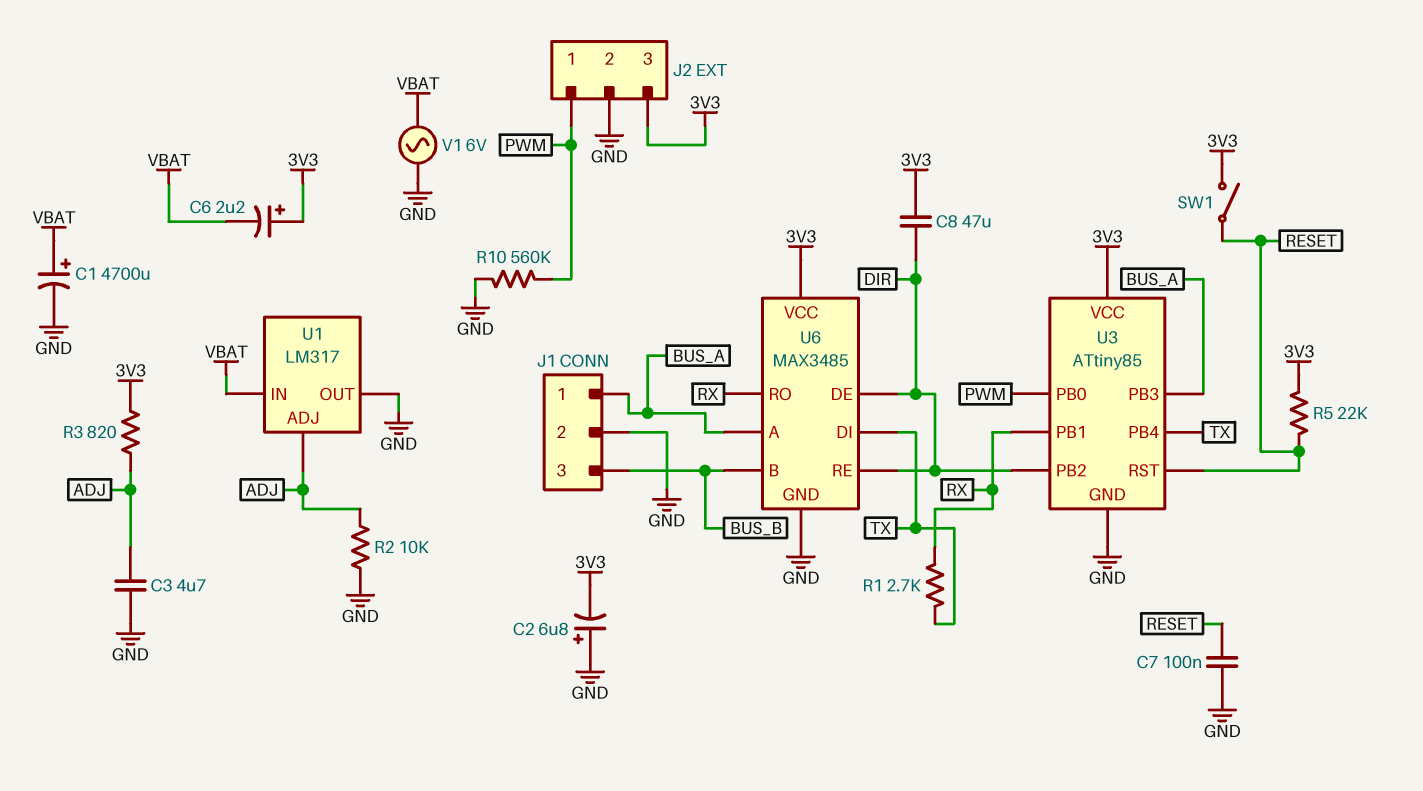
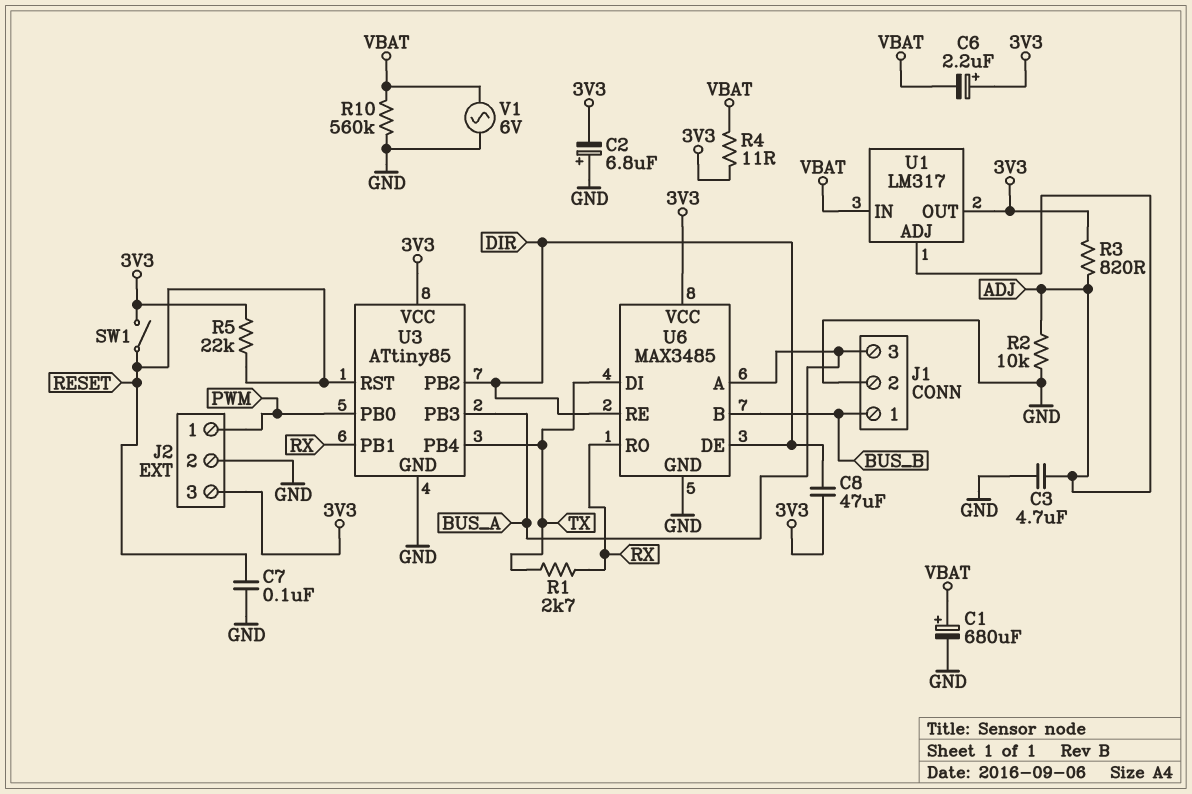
C1: 4700uF (plus VBAT, minus GND) -> 680uF (plus VBAT, minus GND)
J1 pin 1: BUS_A -> BUS_B
J1 pin 3: BUS_B -> BUS_A
R4: none -> 11 (3V3, VBAT)
R10: 560k (GND, PWM) -> 560k (GND, VBAT)
U1 pin OUT: GND -> 3V3

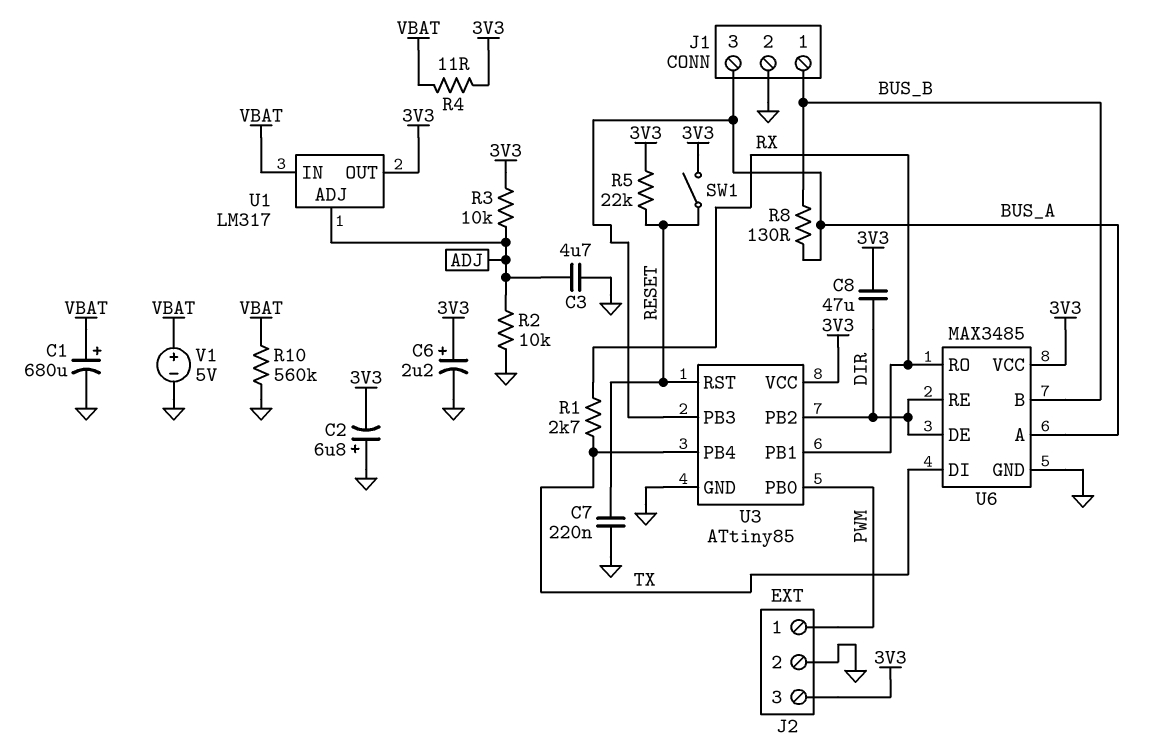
C6: 2.2uF (plus 3V3, minus VBAT) -> 2.2uF (plus 3V3, minus GND)
C7: 100nF (GND, RESET) -> 220nF (GND, RESET)
R3: 820 (3V3, ADJ) -> 10k (3V3, ADJ)
R8: none -> 130 (BUS_A, BUS_B)
V1: AC 6V (GND, VBAT) -> 5V (plus VBAT, minus GND)

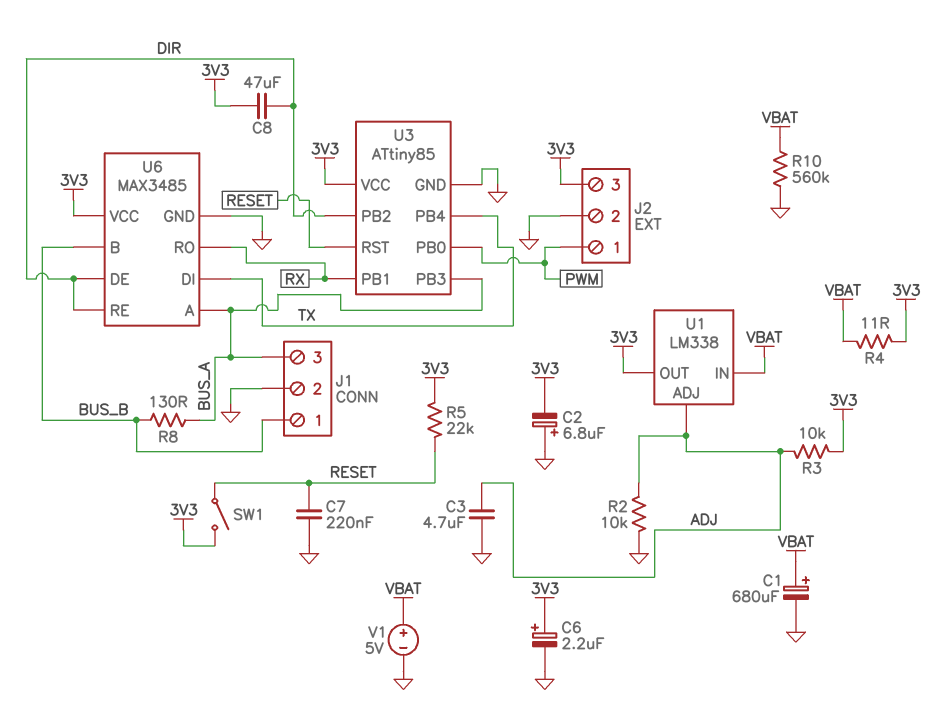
R1: 2.7k (RX, TX) -> none
U1: LM317 -> LM338

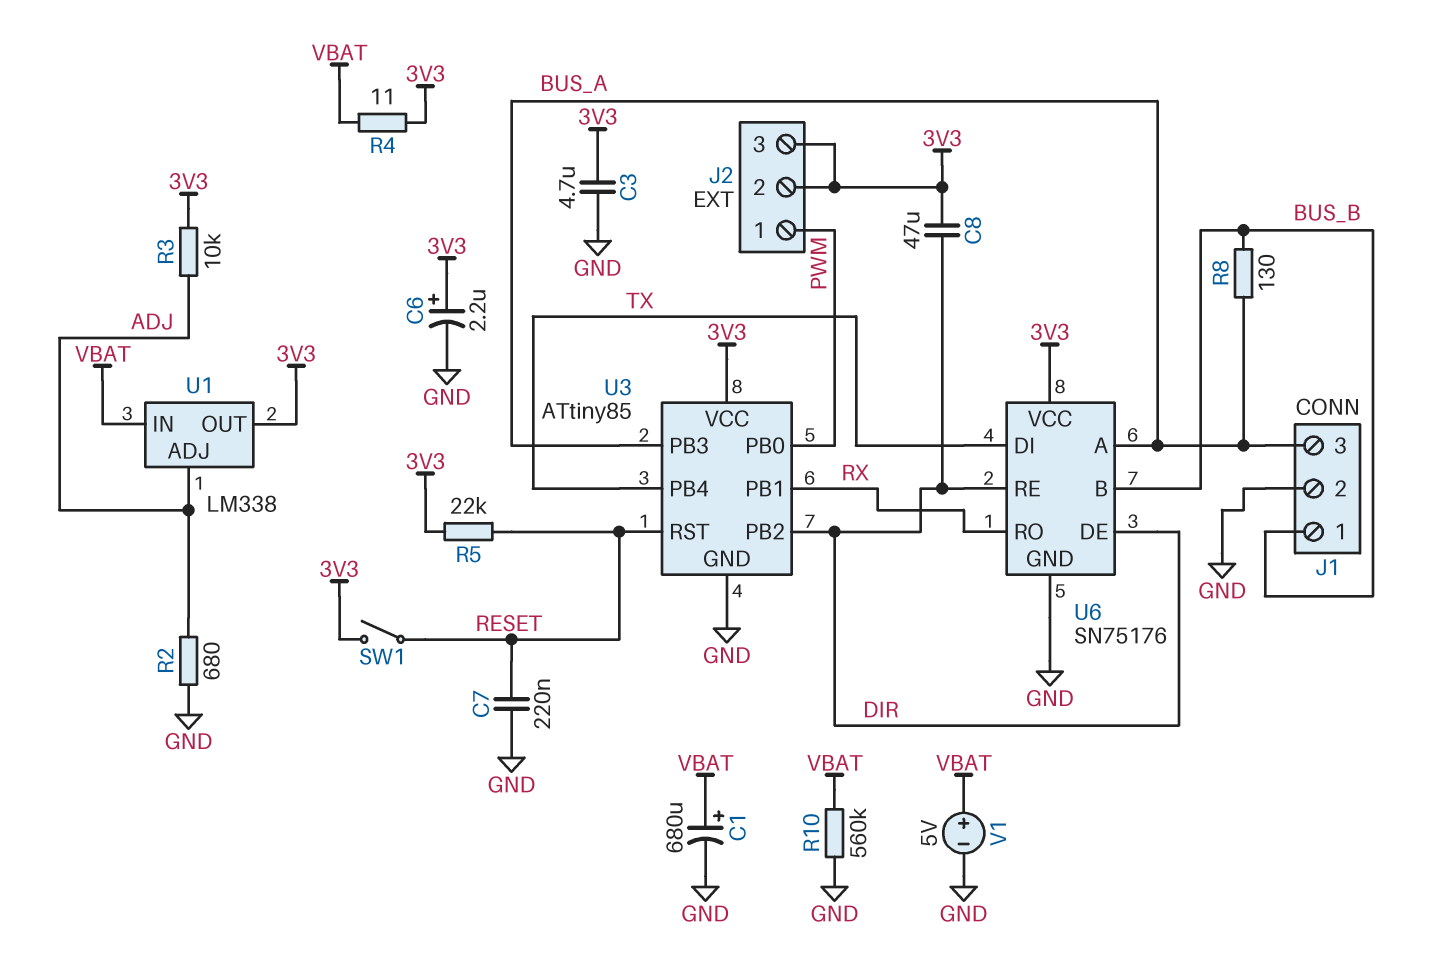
C2: 6.8uF (plus GND, minus 3V3) -> none
C3: 4.7uF (ADJ, GND) -> 4.7uF (3V3, GND)
J2 pin 2: GND -> 3V3
R2: 10k (ADJ, GND) -> 680 (ADJ, GND)
U6: MAX3485 -> SN75176

